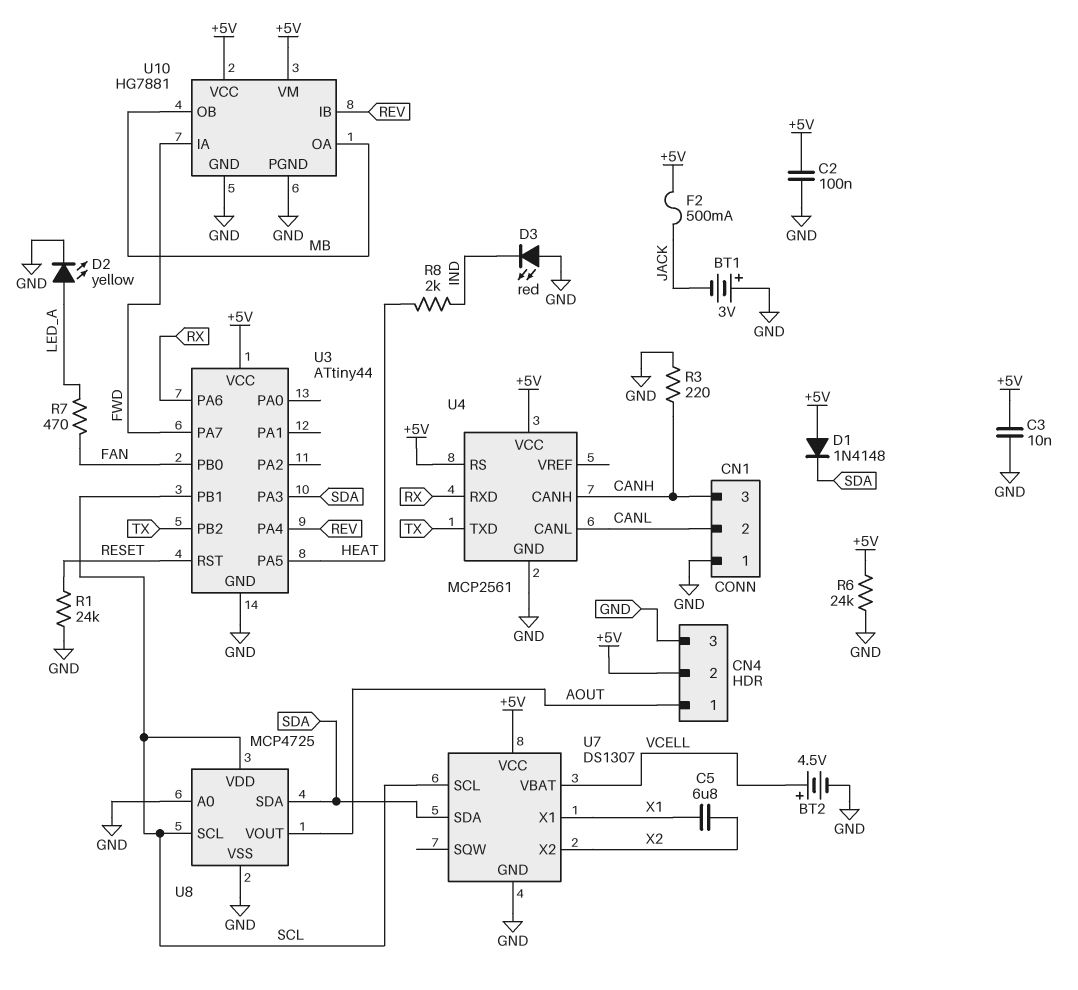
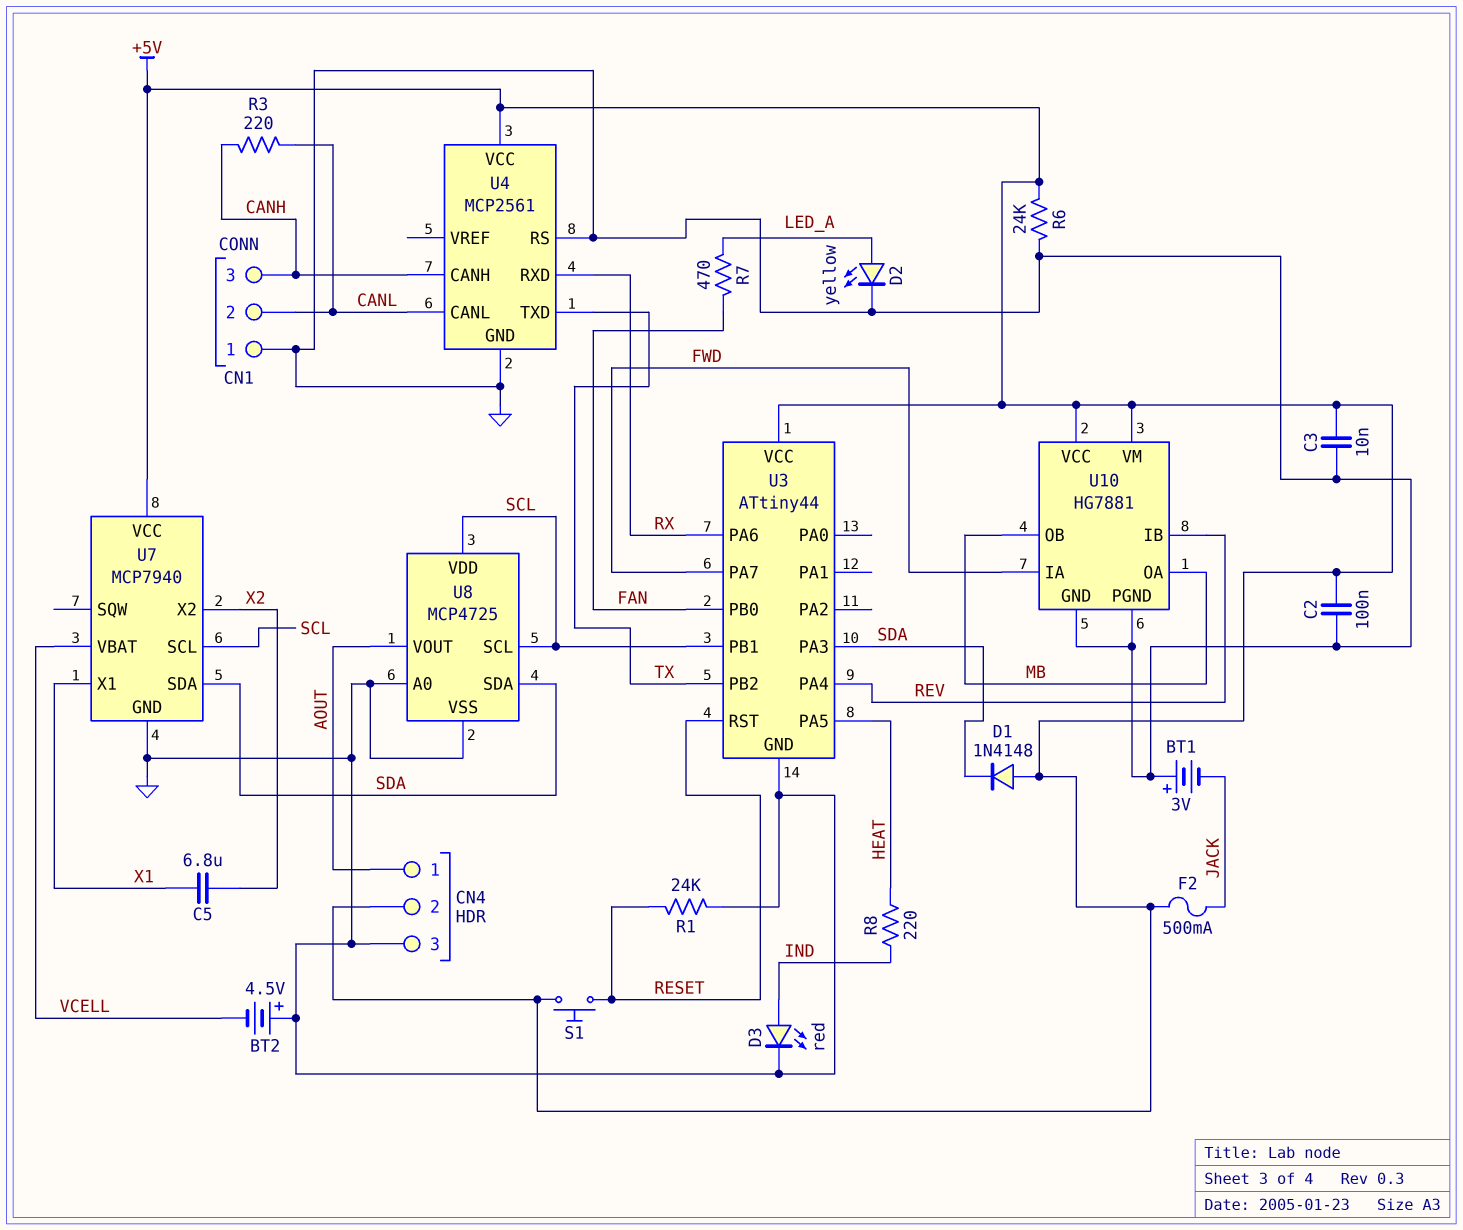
BT2: 4.5V (plus VCELL, minus GND) -> 4.5V (plus GND, minus VCELL)
D3: LED red (A GND, K IND) -> LED red (A IND, K GND)
R3: 220 (CANH, GND) -> 220 (CANH, CANL)
R8: 2k (HEAT, IND) -> 220 (HEAT, IND)
S1: none -> button (+5V, RESET)
U4 pin RS: +5V -> GND
U7: DS1307 -> MCP7940

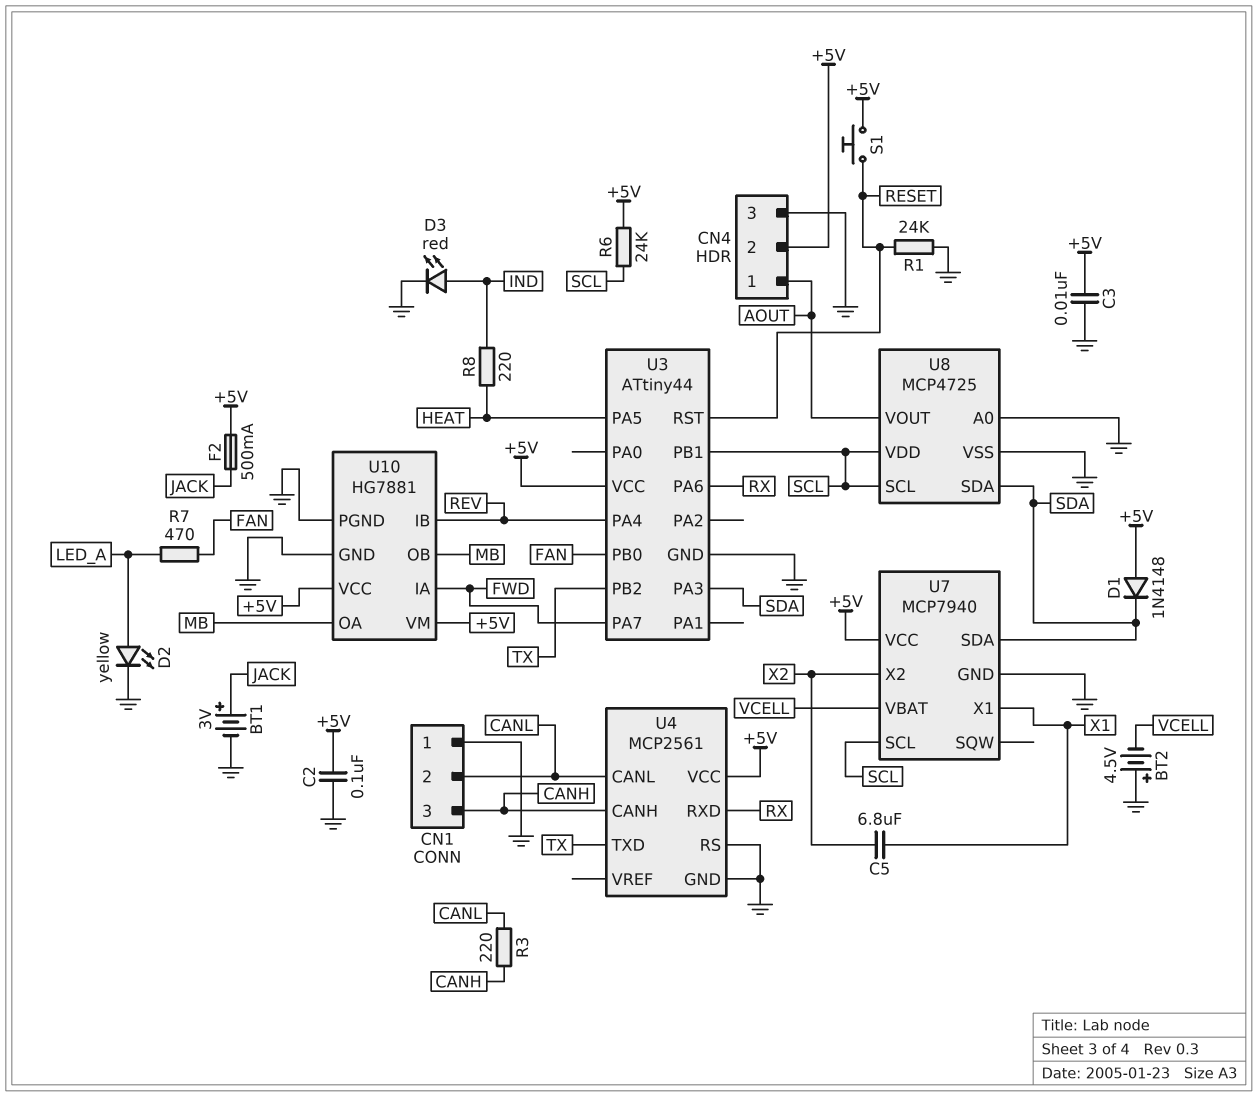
BT1: 3V (plus GND, minus JACK) -> 3V (plus JACK, minus GND)
R6: 24k (+5V, GND) -> 24k (+5V, SCL)

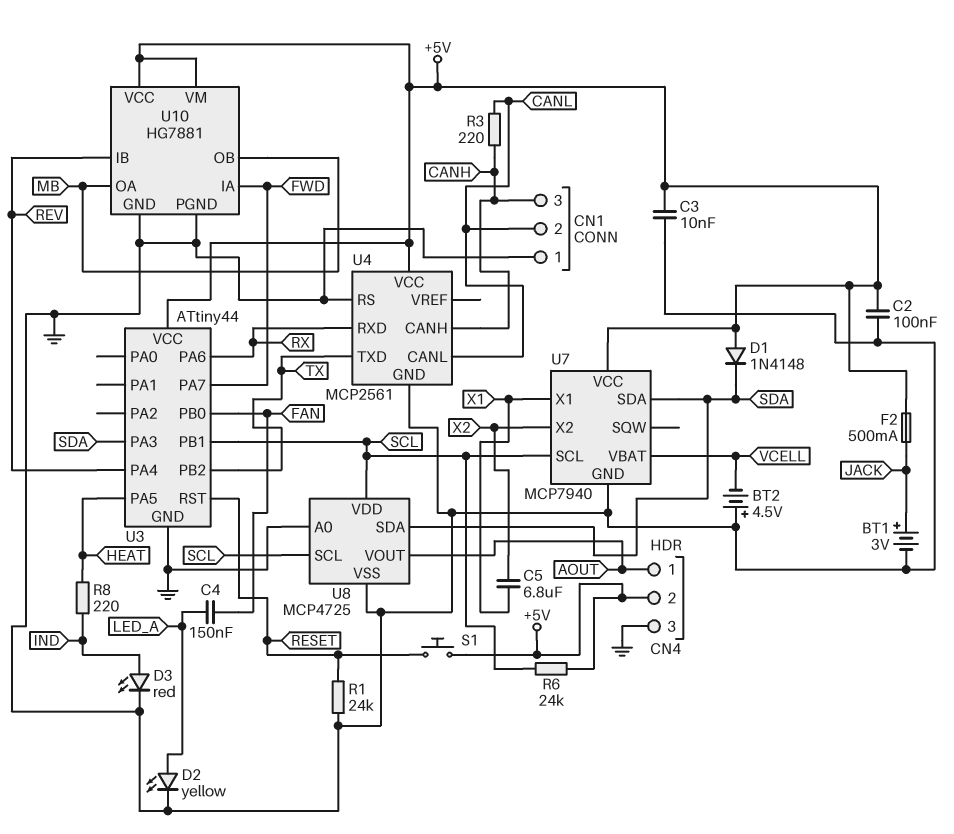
C4: none -> 150nF (FAN, LED_A)
R7: 470 (FAN, LED_A) -> none

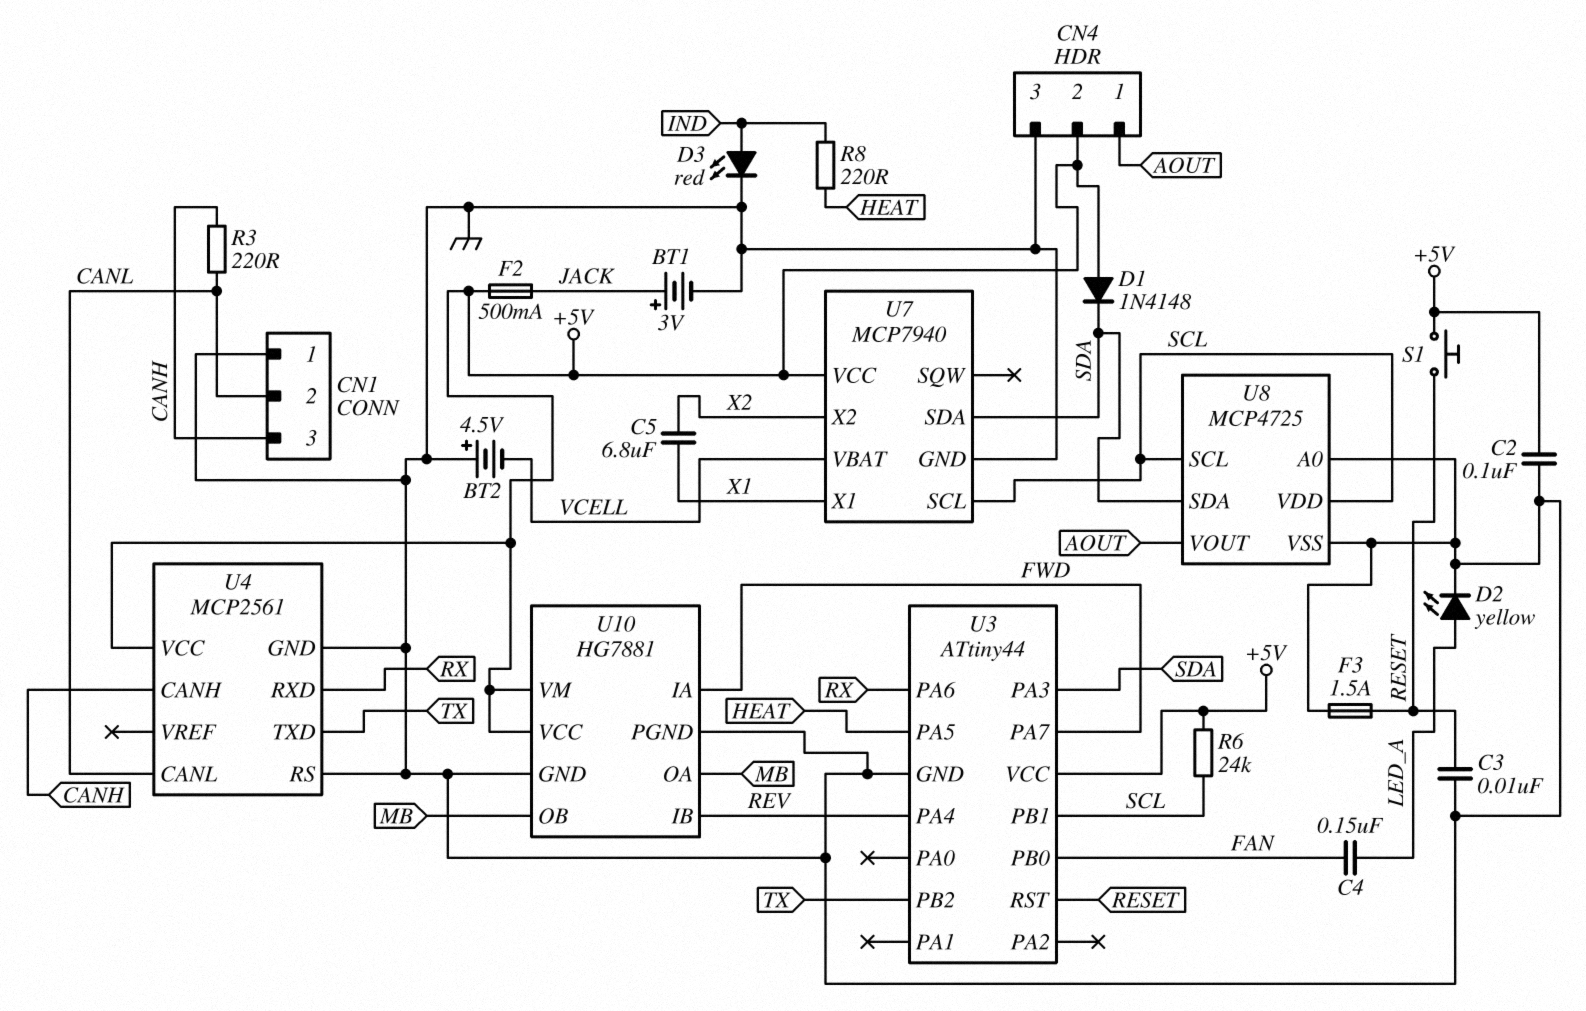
C3: 10nF (+5V, GND) -> 10nF (GND, RESET)
F3: none -> 1.5A (GND, RESET)
R1: 24k (GND, RESET) -> none

